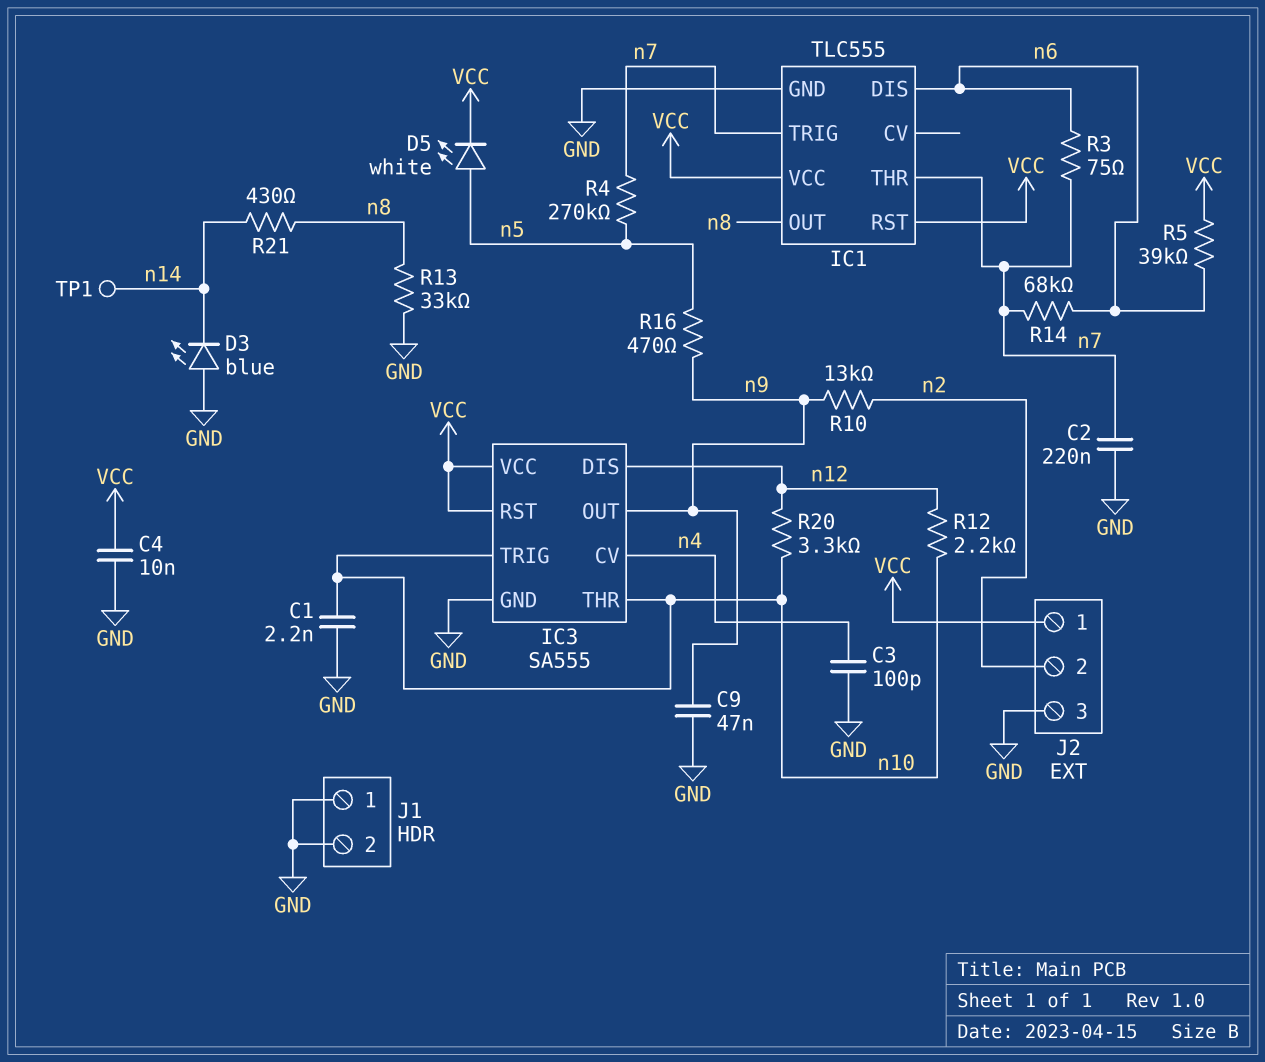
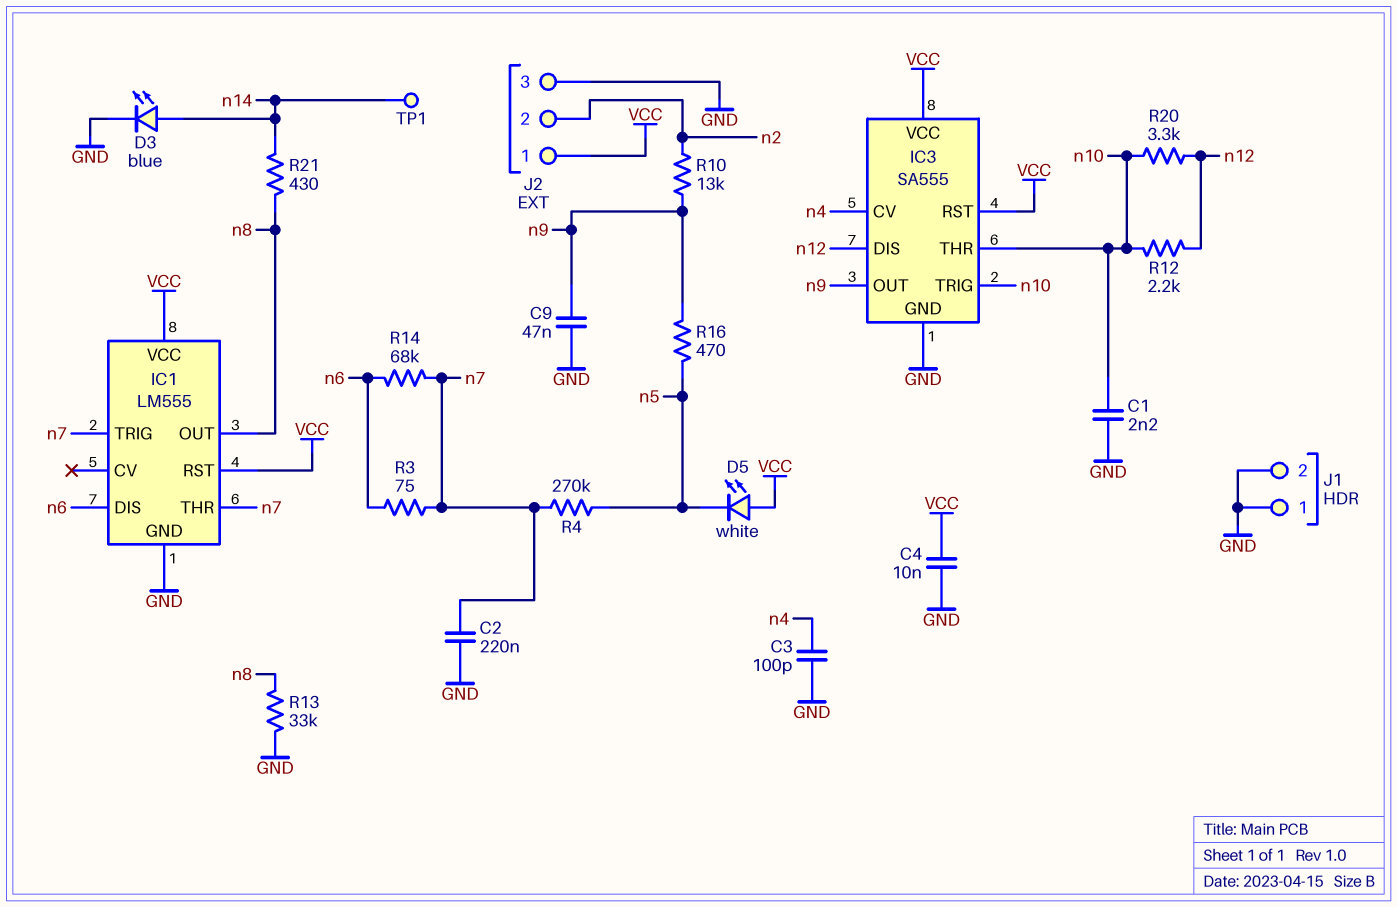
D3: LED blue (A GND, K n14) -> LED blue (A n14, K GND)
D5: LED white (A n5, K VCC) -> LED white (A VCC, K n5)
IC1: TLC555 -> LM555
R5: 39k (VCC, n6) -> none

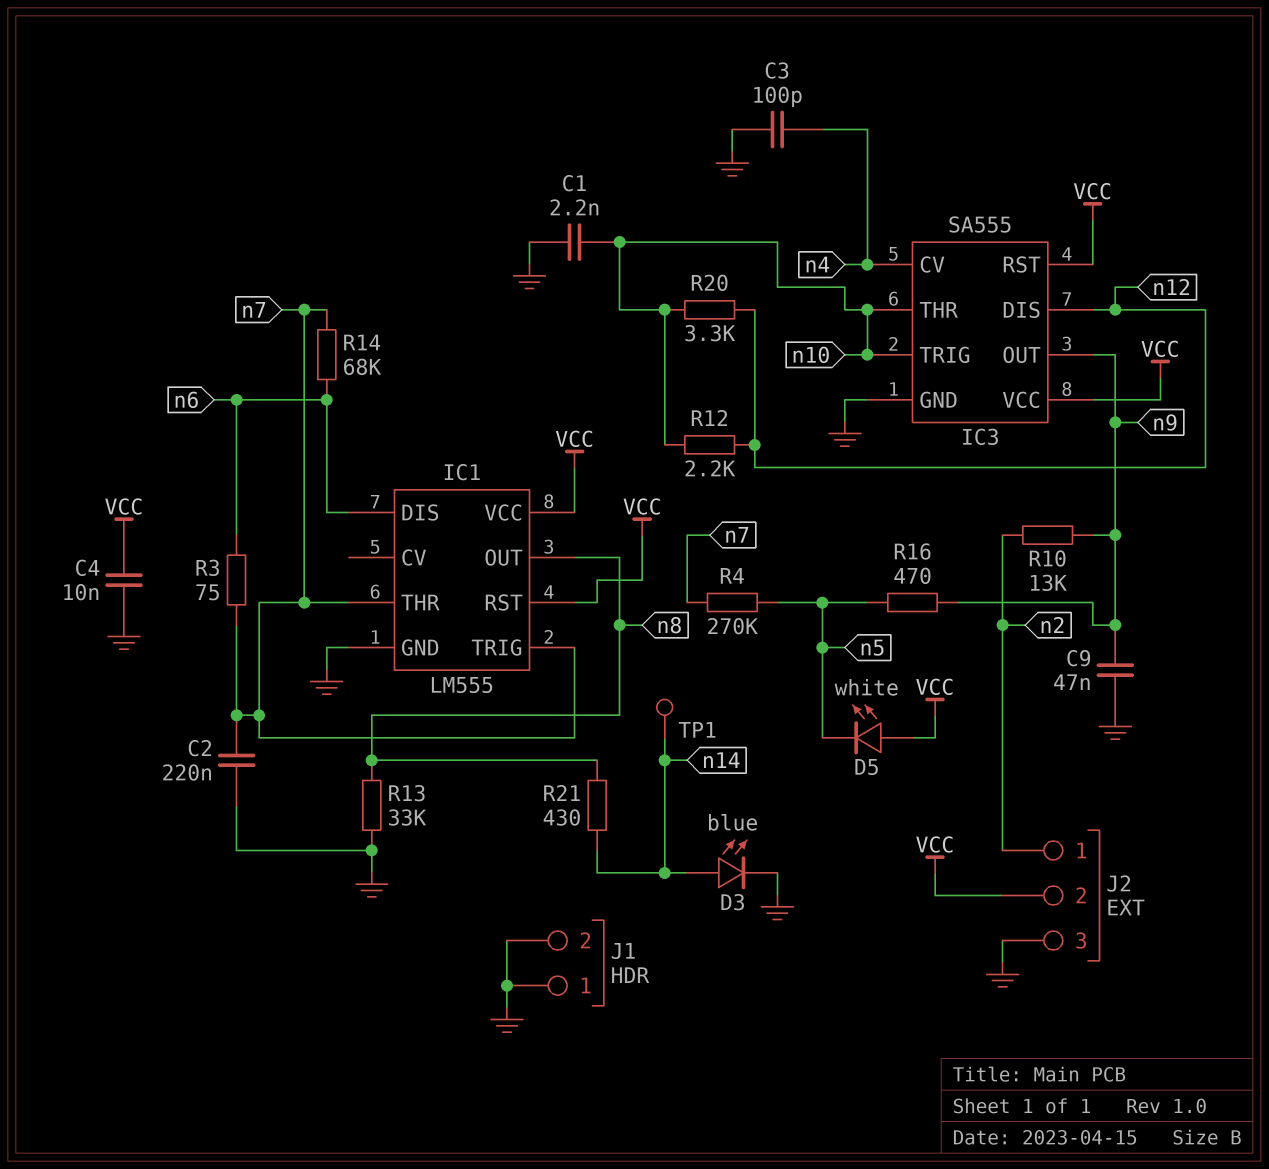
J2 pin 1: VCC -> n2
J2 pin 2: n2 -> VCC

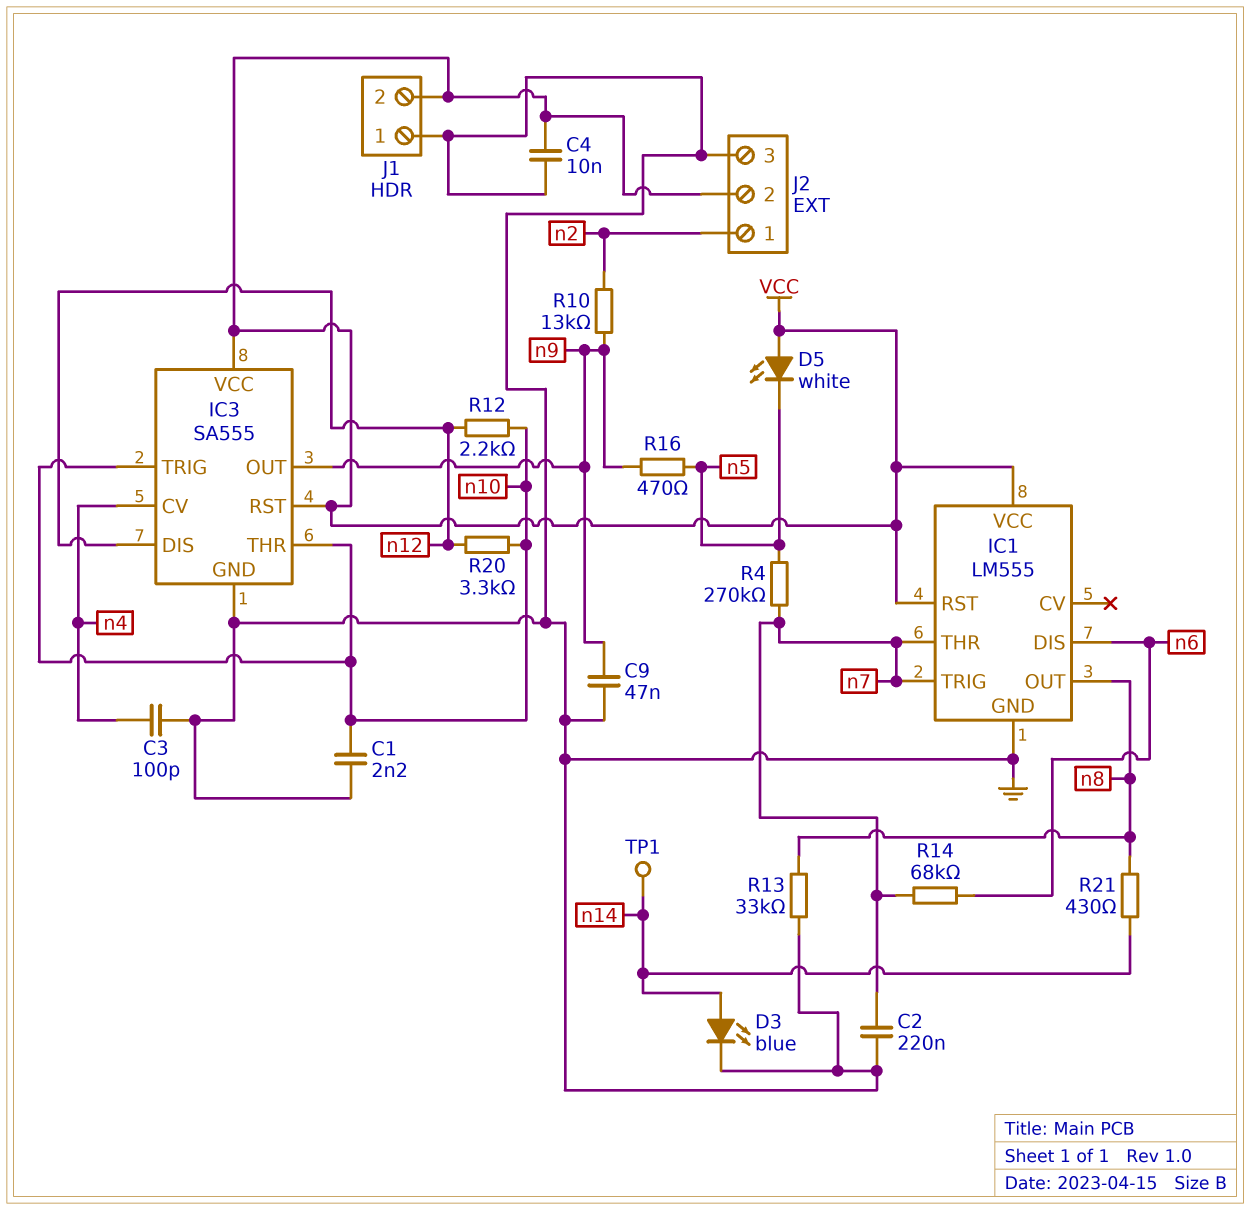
J1 pin 2: GND -> VCC
R3: 75 (n6, n7) -> none

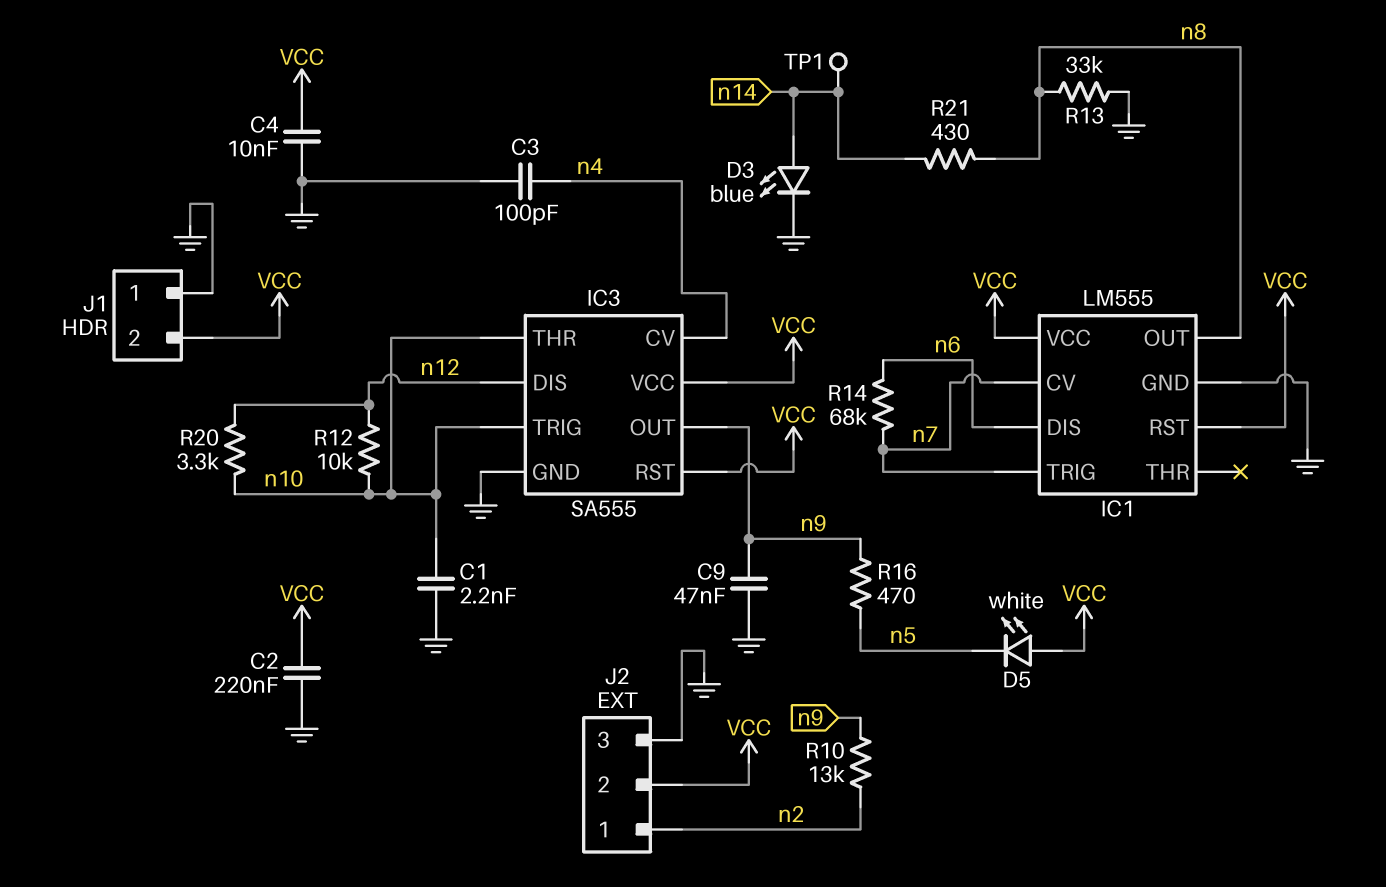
C2: 220nF (GND, n7) -> 220nF (GND, VCC)
IC1 pin CV: none -> n7
IC1 pin THR: n7 -> none
R4: 270k (n5, n7) -> none
R12: 2.2k (n10, n12) -> 10k (n10, n12)

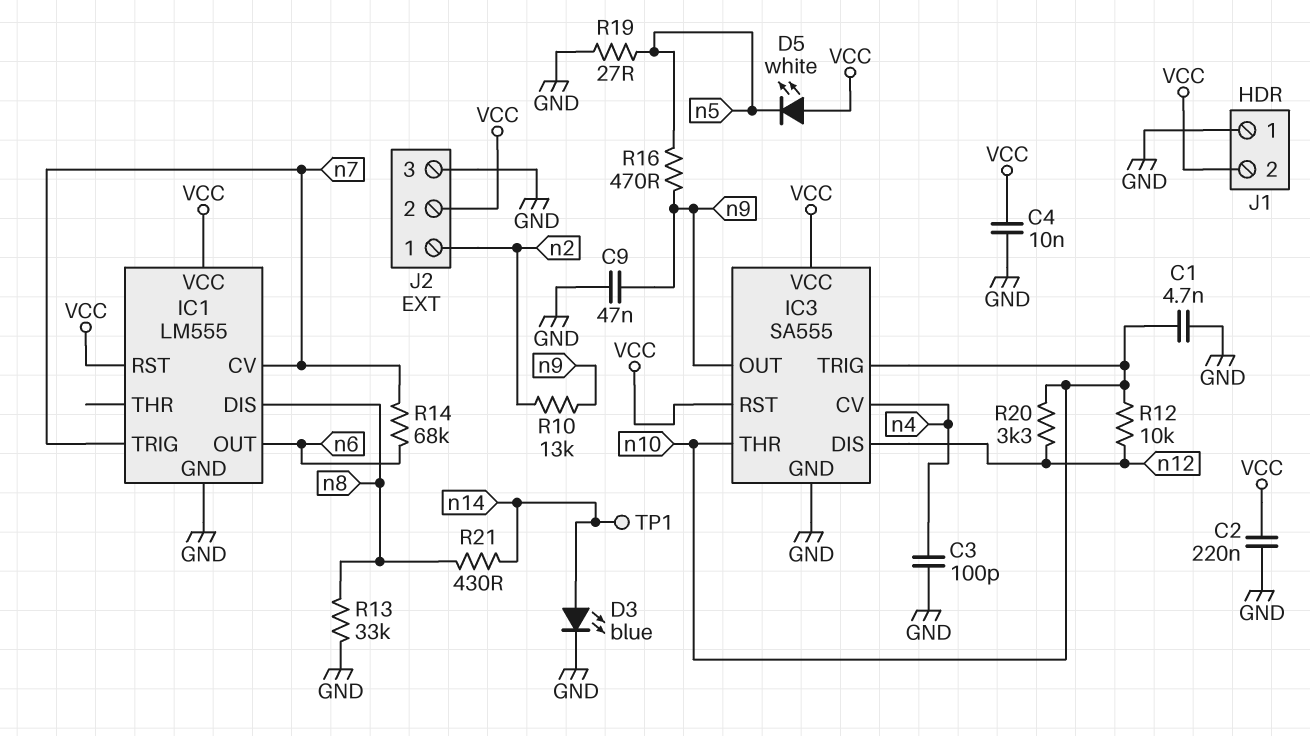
C1: 2.2nF (GND, n10) -> 4.7nF (GND, n10)
IC1 pin DIS: n6 -> n8
IC1 pin OUT: n8 -> n6
R19: none -> 27 (GND, n5)

